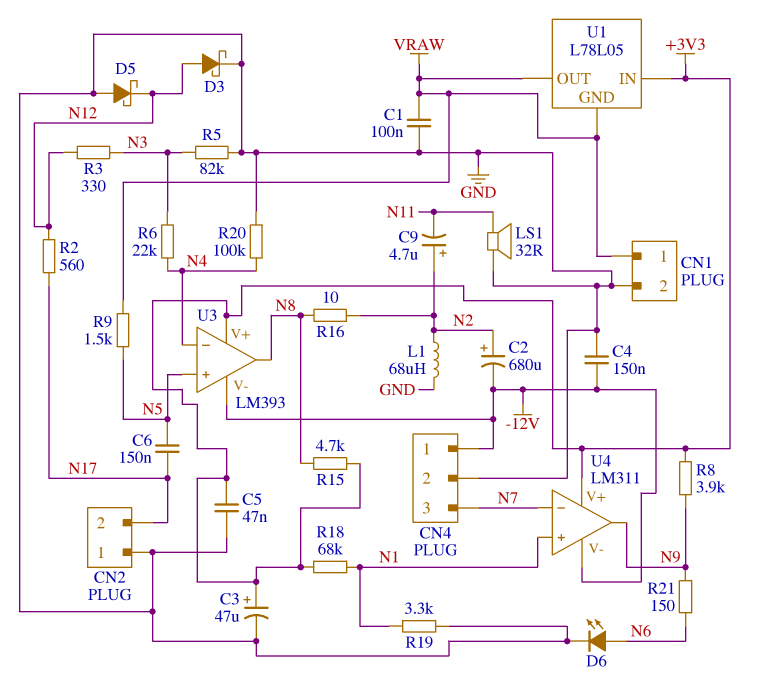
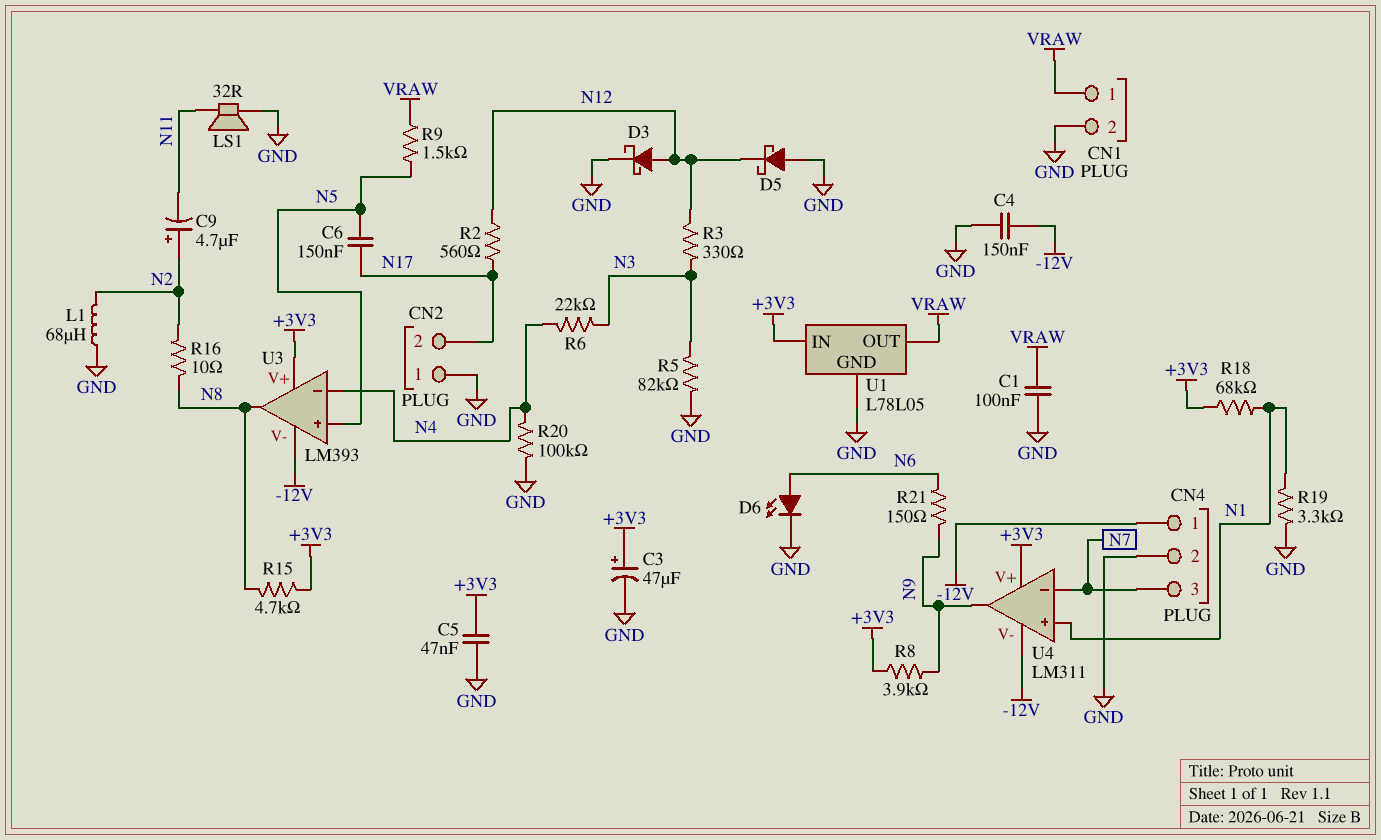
C2: 680uF (plus N2, minus -12V) -> none
U1 pin GND: VRAW -> GND

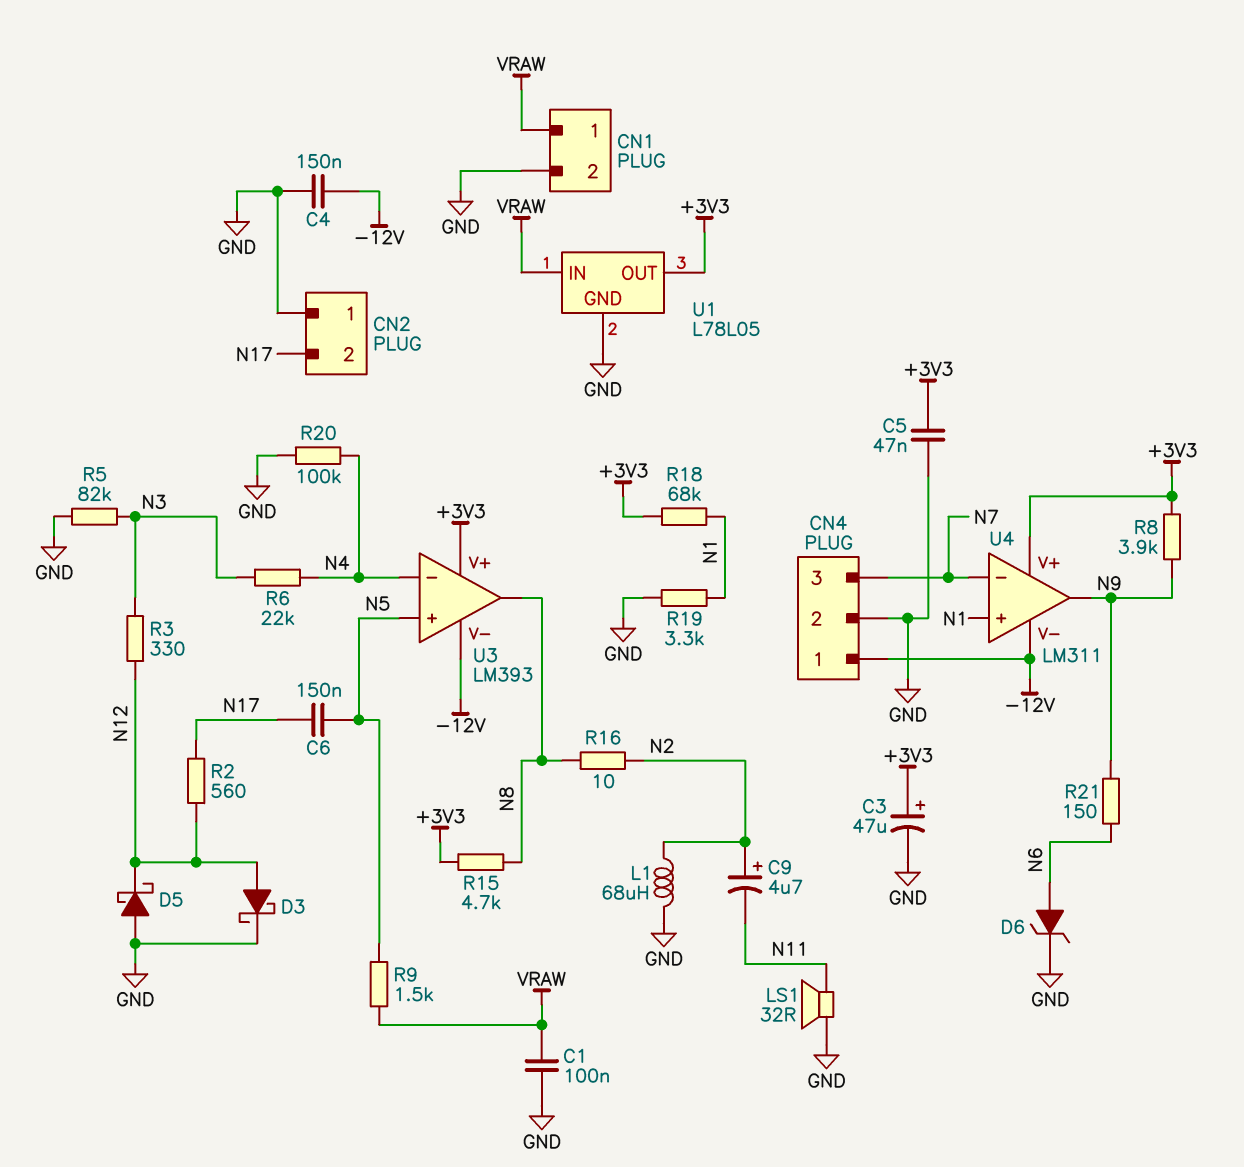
D6: LED (A N6, K GND) -> zener (A N6, K GND)
U1 pin IN: +3V3 -> VRAW
U1 pin OUT: VRAW -> +3V3

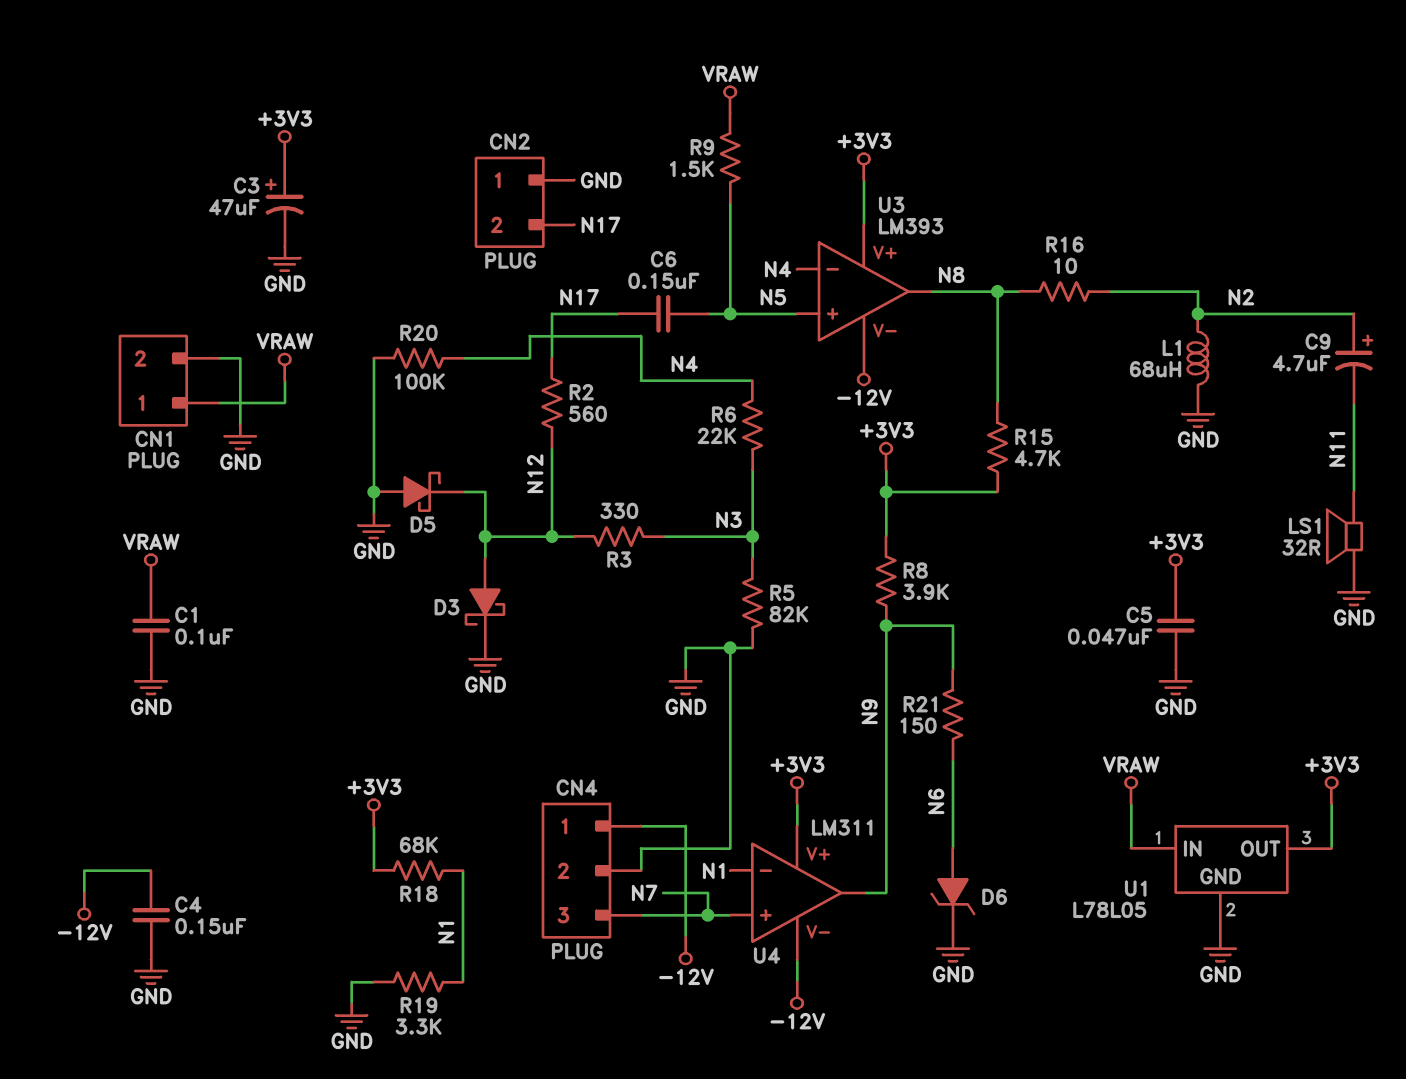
U4 pin in+: N1 -> N7
U4 pin in-: N7 -> N1

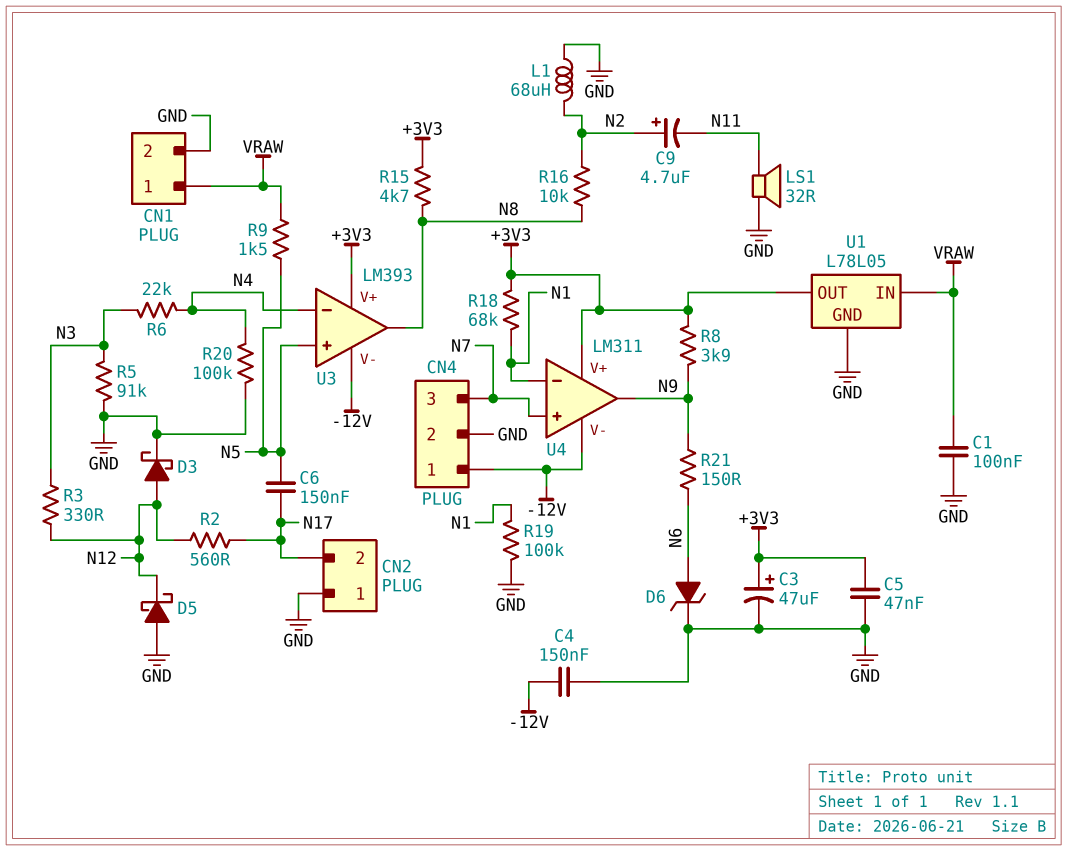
R5: 82k (GND, N3) -> 91k (GND, N3)
R16: 10 (N2, N8) -> 10k (N2, N8)
R19: 3.3k (GND, N1) -> 100k (GND, N1)

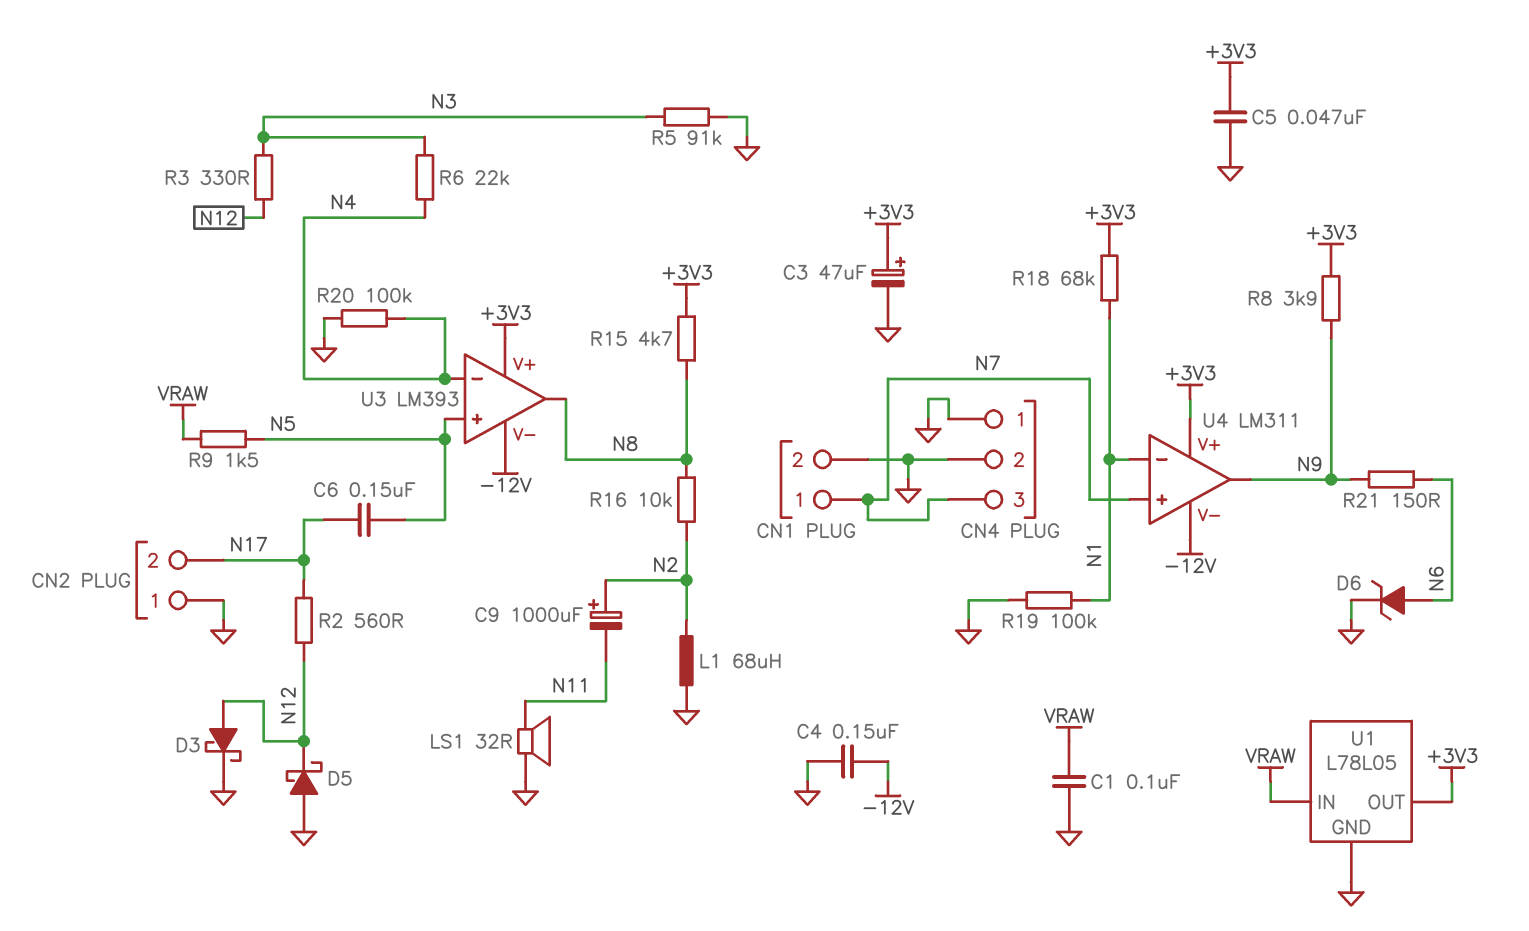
C9: 4.7uF (plus N2, minus N11) -> 1000uF (plus N2, minus N11)
CN1 pin 1: VRAW -> N7
CN4 pin 1: -12V -> GND

